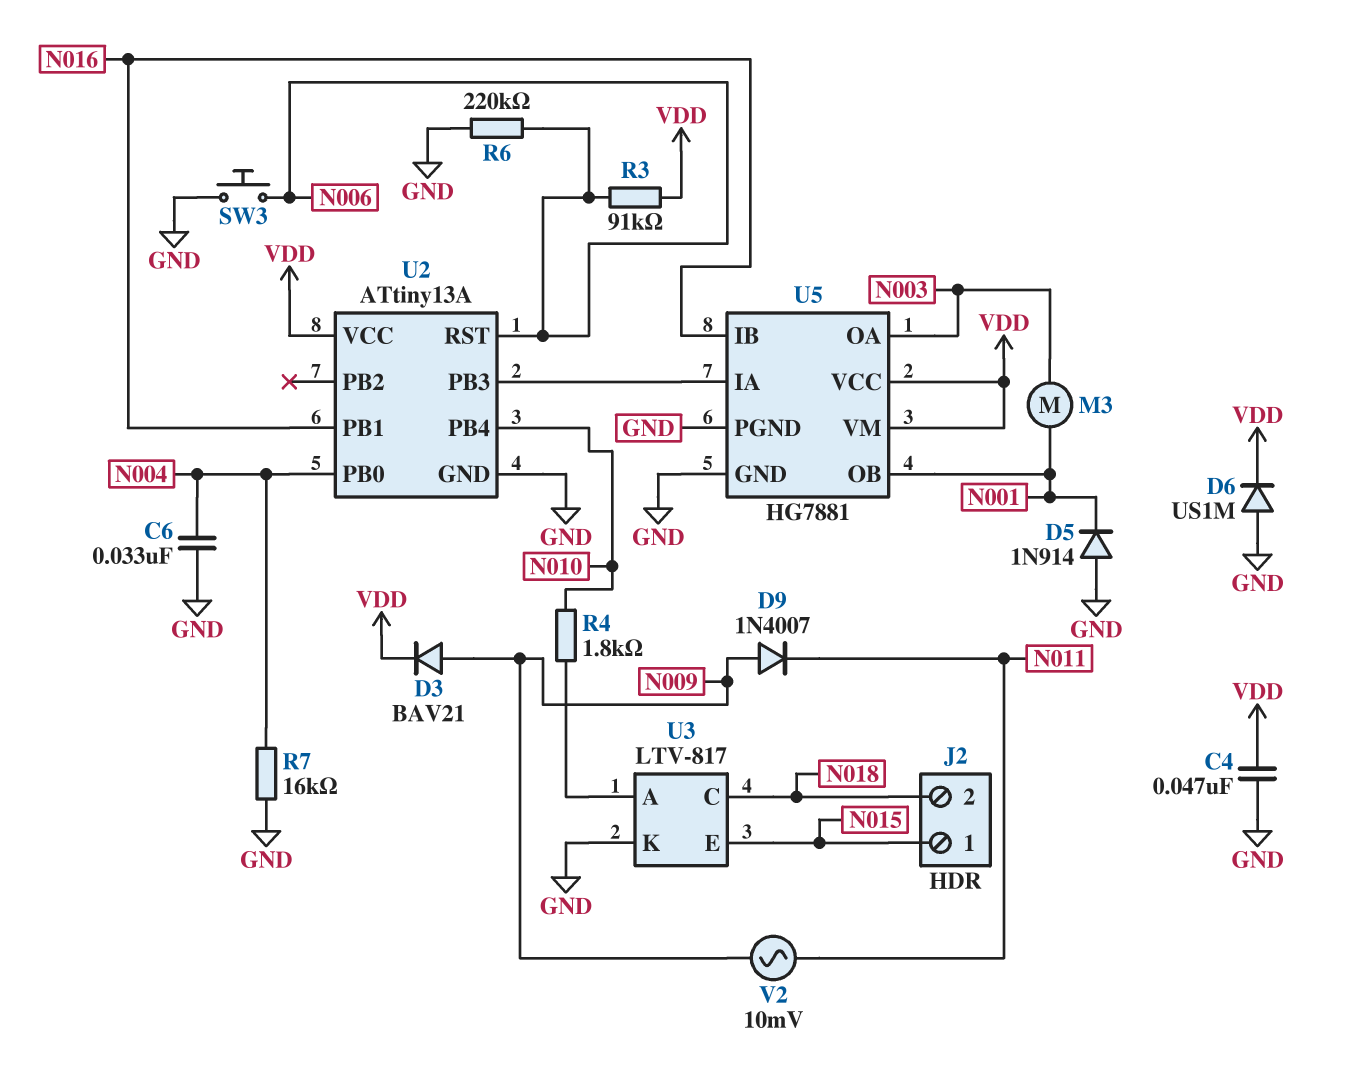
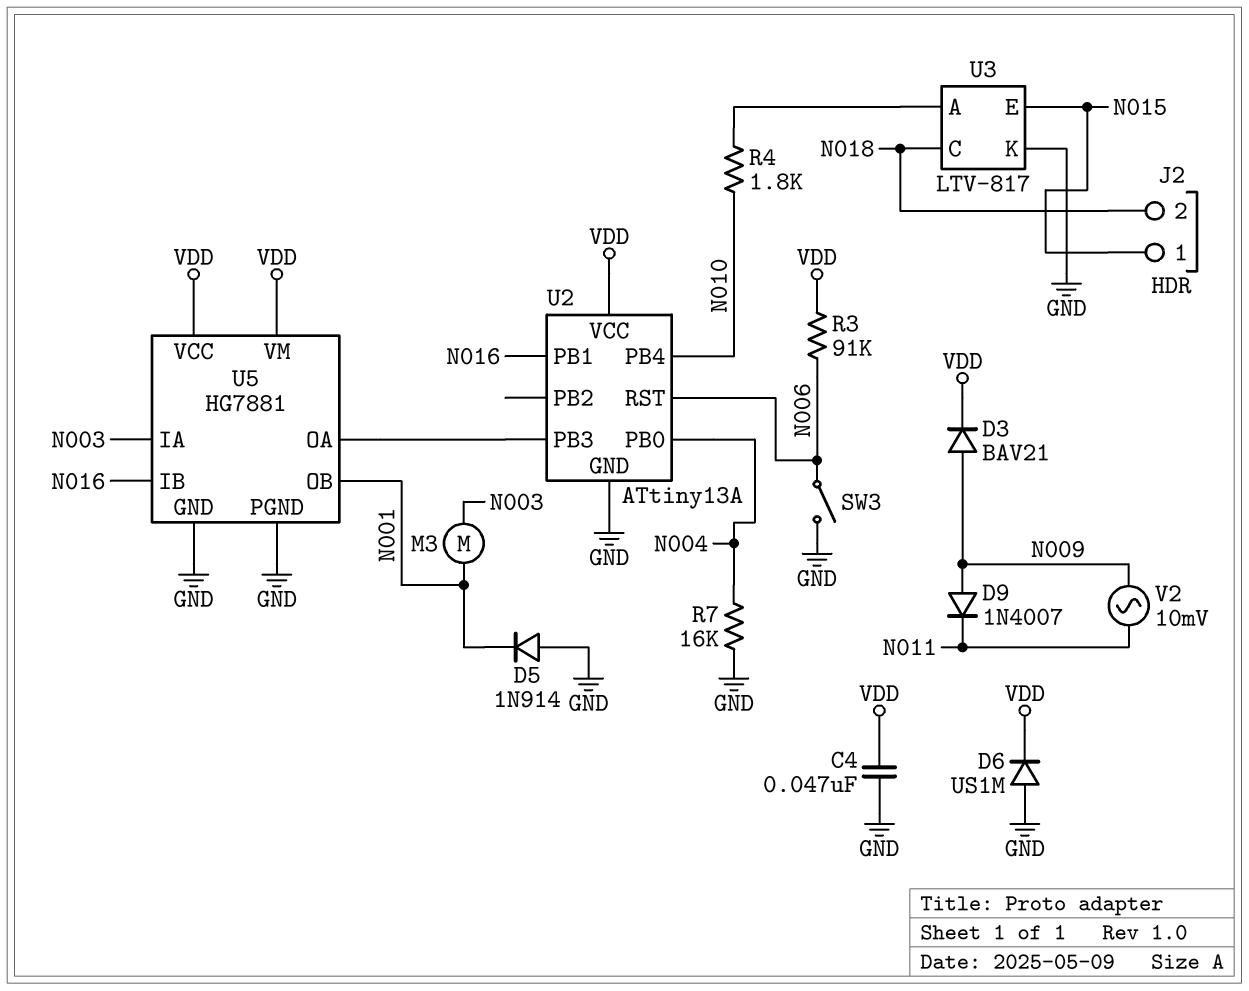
C6: 33nF (GND, N004) -> none
R6: 220k (GND, N006) -> none
SW3: button (GND, N006) -> switch (GND, N006)
U5 pin IA: U2/PB3 -> N003
U5 pin OA: N003 -> U2/PB3

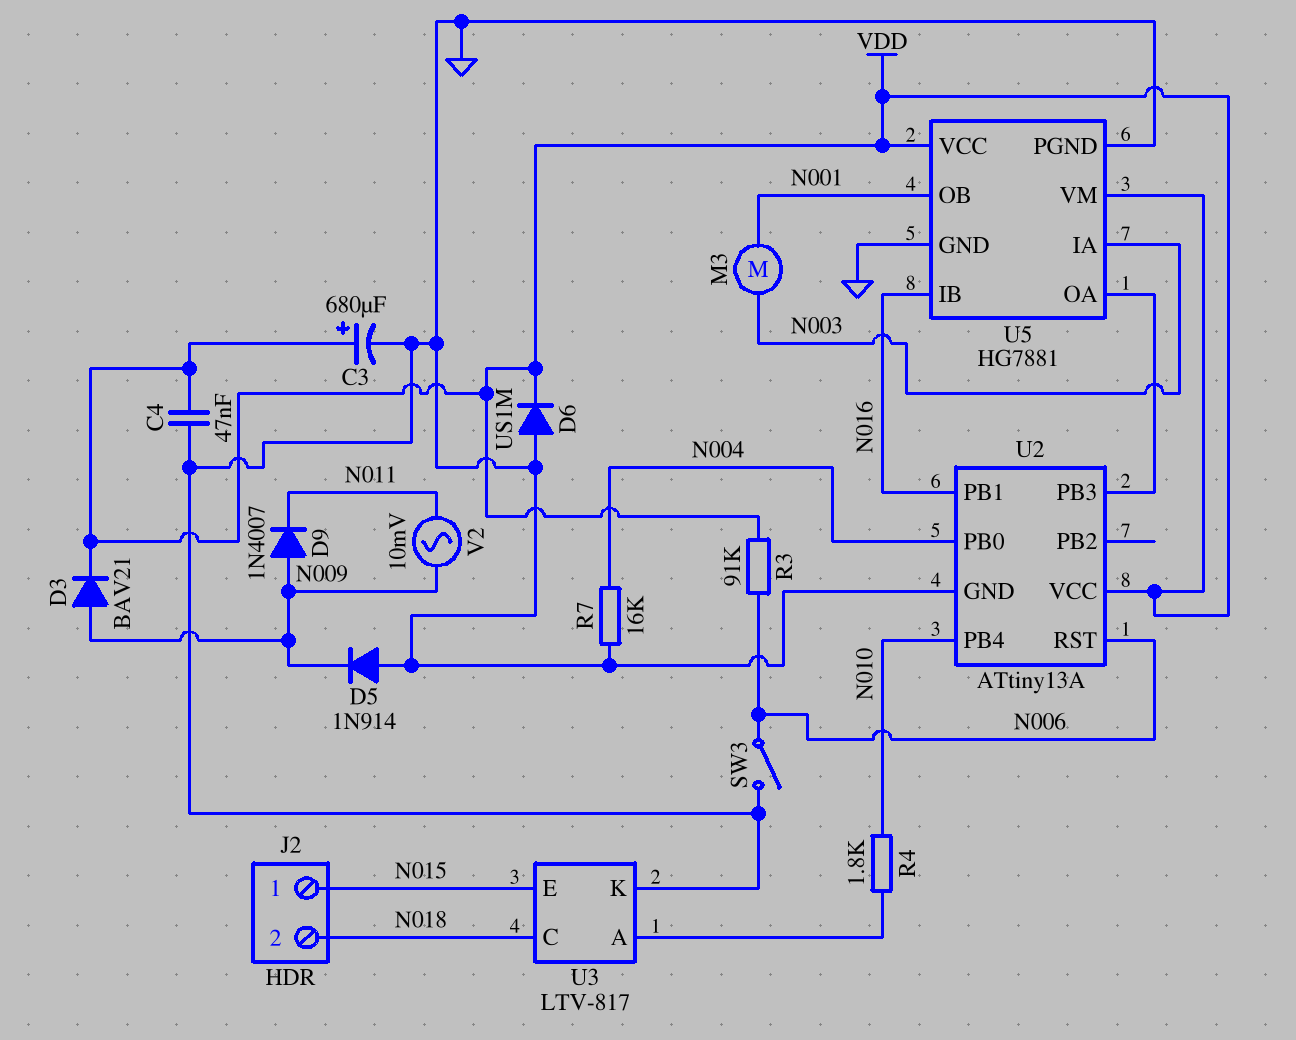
C3: none -> 680uF (plus VDD, minus GND)
D5: diode 1N914 (A GND, K N001) -> diode 1N914 (A GND, K N009)

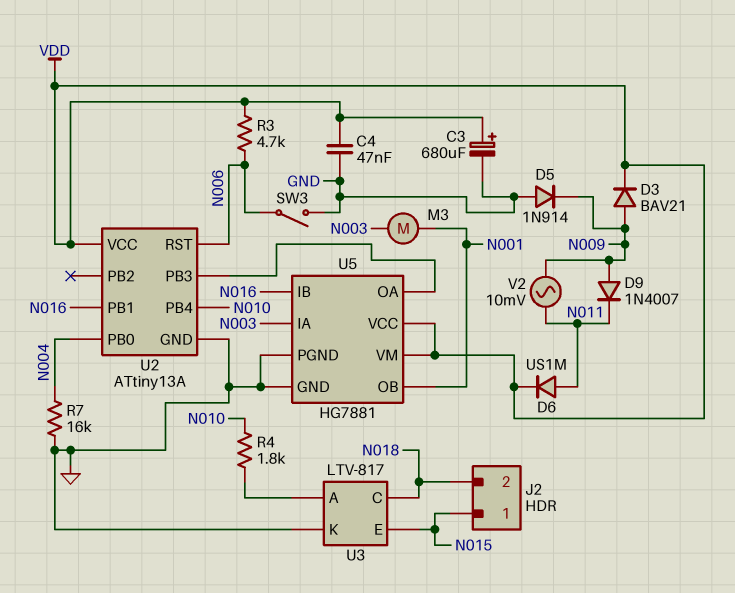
D6: diode US1M (A GND, K VDD) -> diode US1M (A N011, K VDD)
R3: 91k (N006, VDD) -> 4.7k (N006, VDD)

